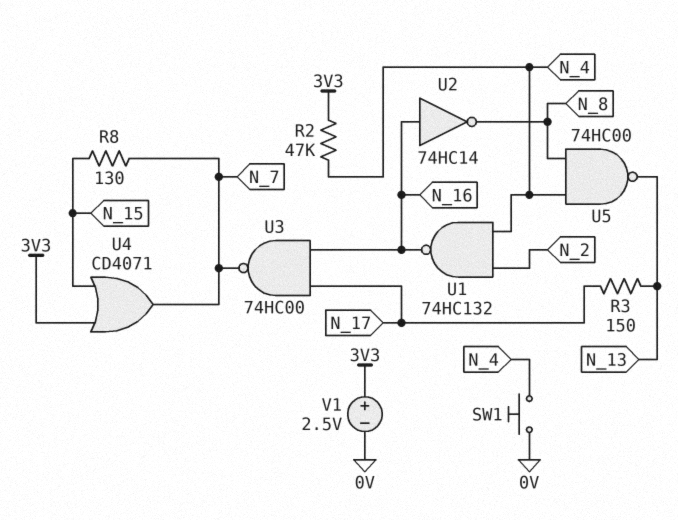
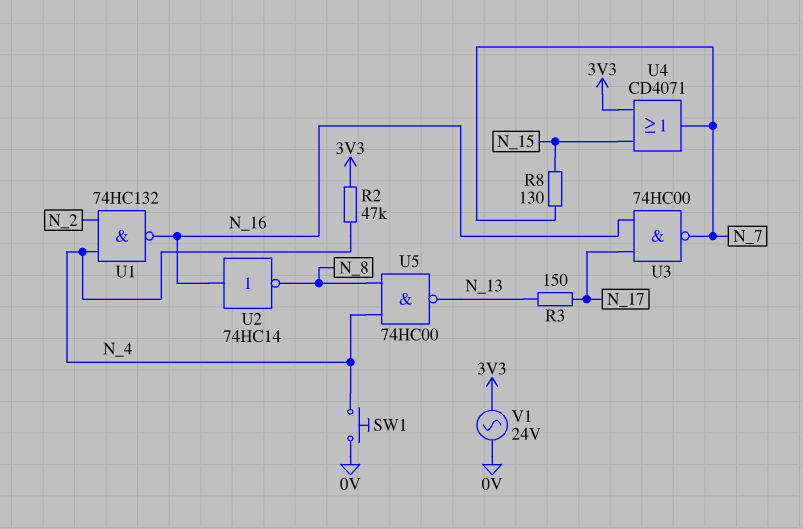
V1: 2.5V (plus 3V3, minus 0V) -> AC 24V (0V, 3V3)

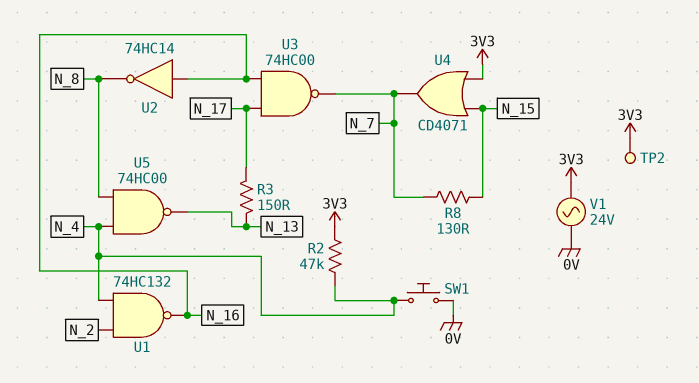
TP2: none -> test point (3V3)

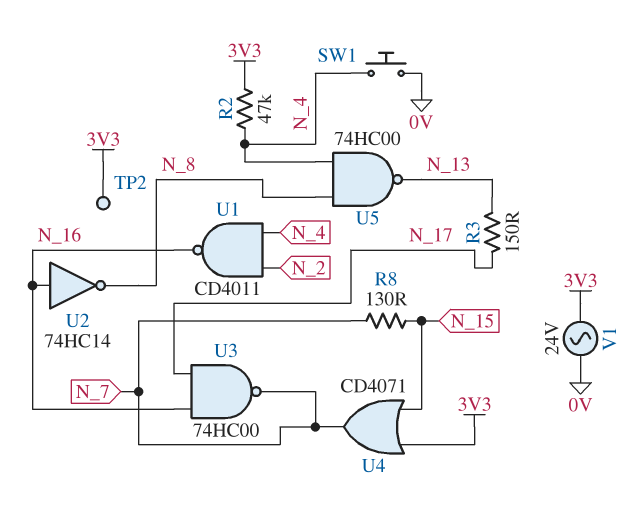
U1: NAND 74HC132 (in N_2, in N_4, out N_16) -> NAND CD4011 (in N_2, in N_4, out N_16)

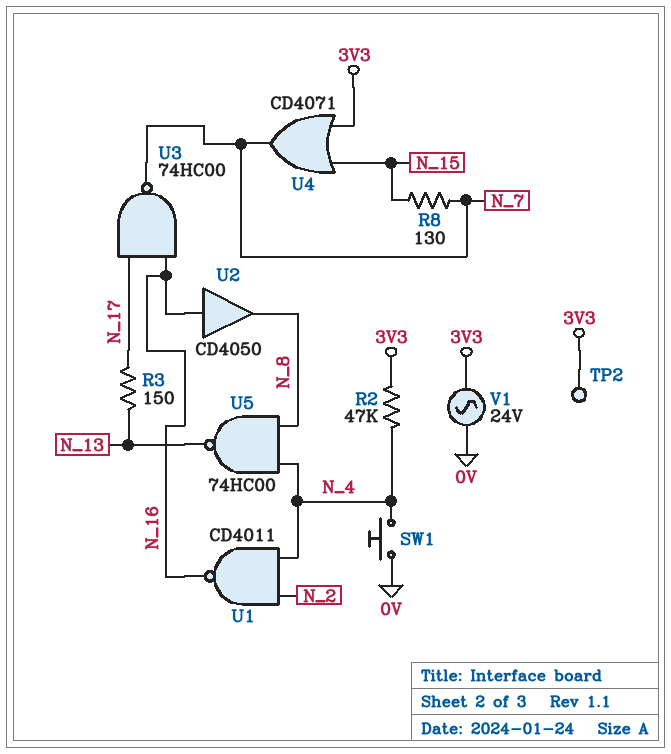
U2: NOT 74HC14 (in N_16, out N_8) -> buffer CD4050 (in N_16, out N_8)

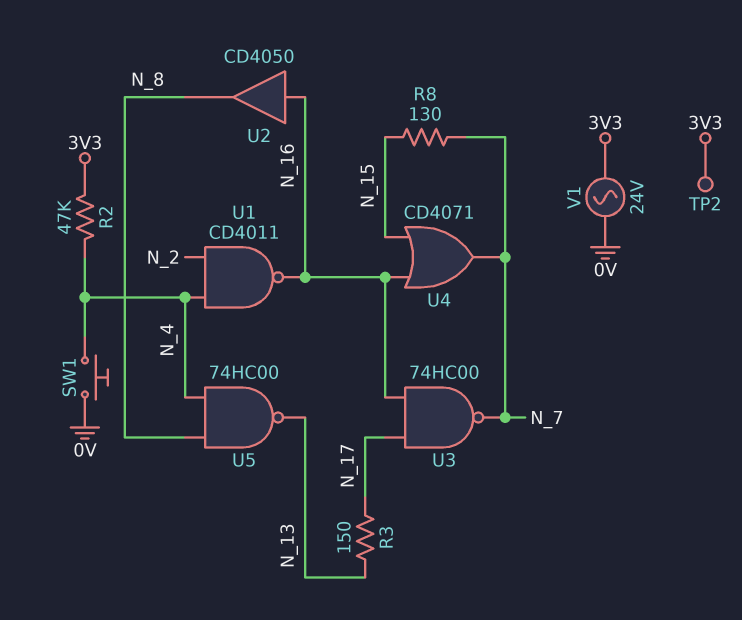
U4: OR CD4071 (in 3V3, in N_15, out N_7) -> OR CD4071 (in N_15, in N_16, out N_7)

